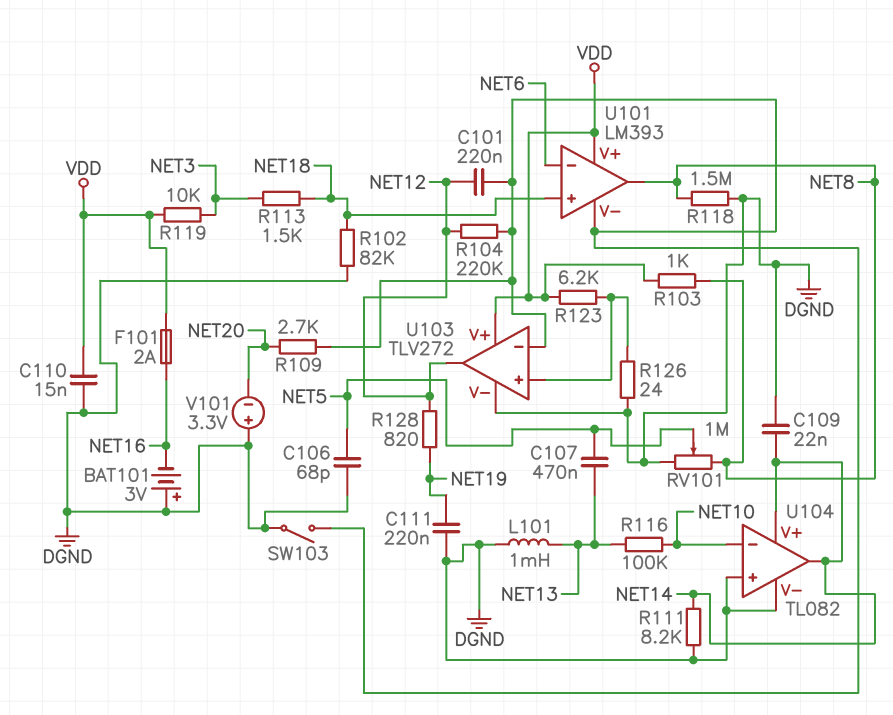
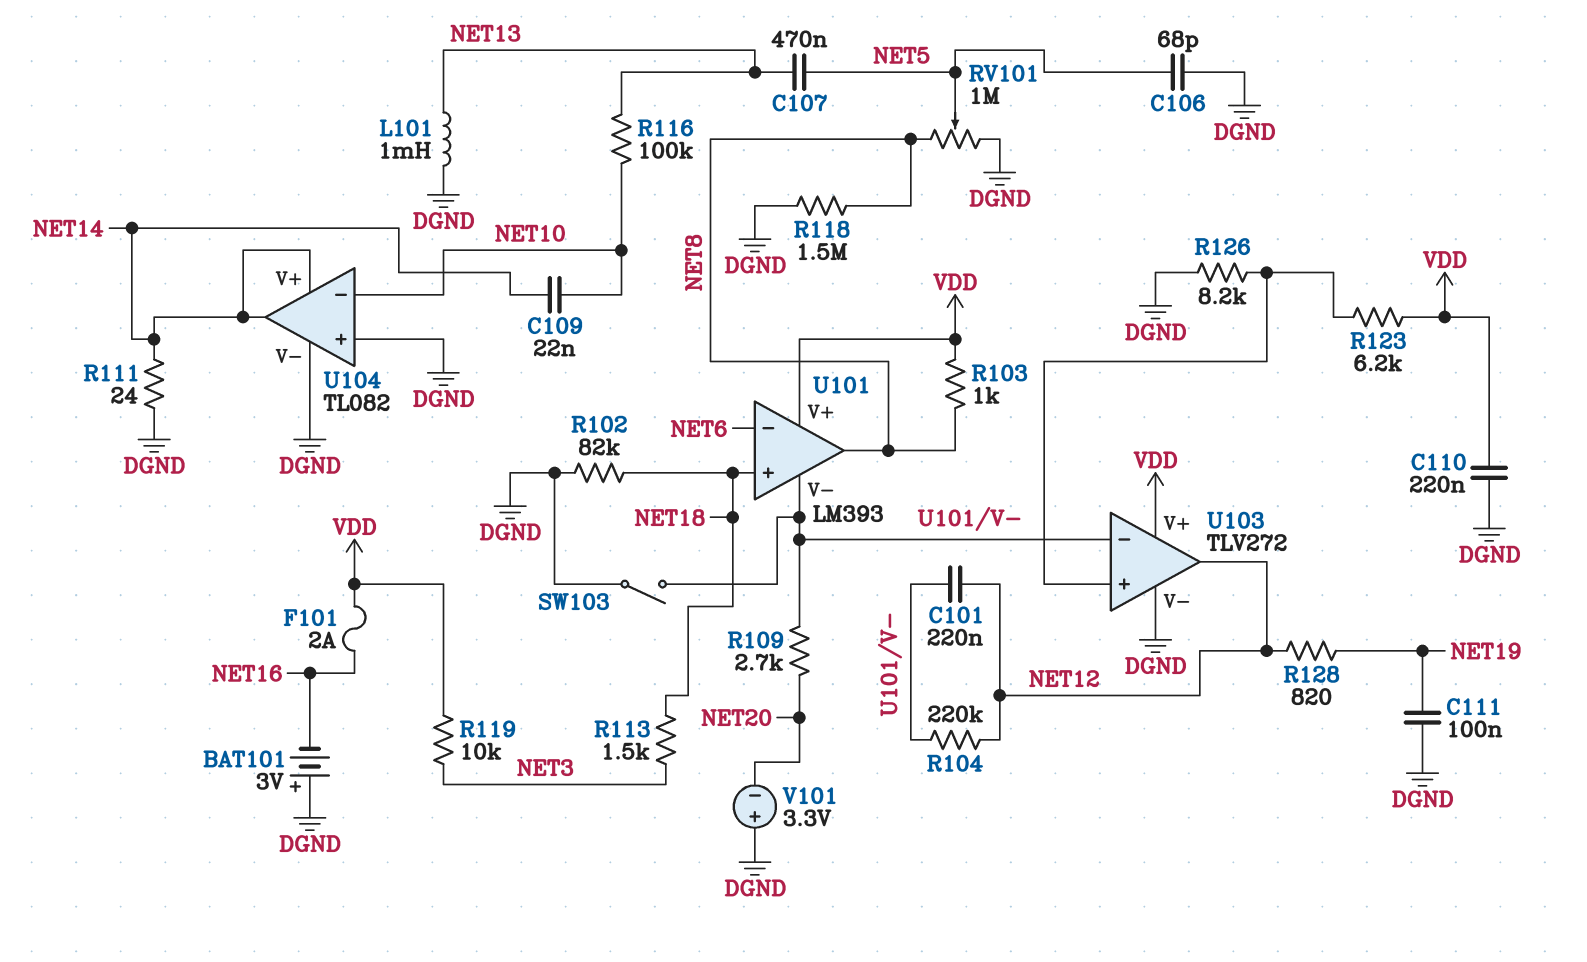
C109: 22nF (DGND, NET14) -> 22nF (NET10, NET14)
C110: 15nF (DGND, VDD) -> 220nF (DGND, VDD)
C111: 220nF (DGND, NET19) -> 100nF (DGND, NET19)
R111: 8.2k (DGND, NET14) -> 24 (DGND, NET14)
R126: 24 (DGND, U103/in+) -> 8.2k (DGND, U103/in+)

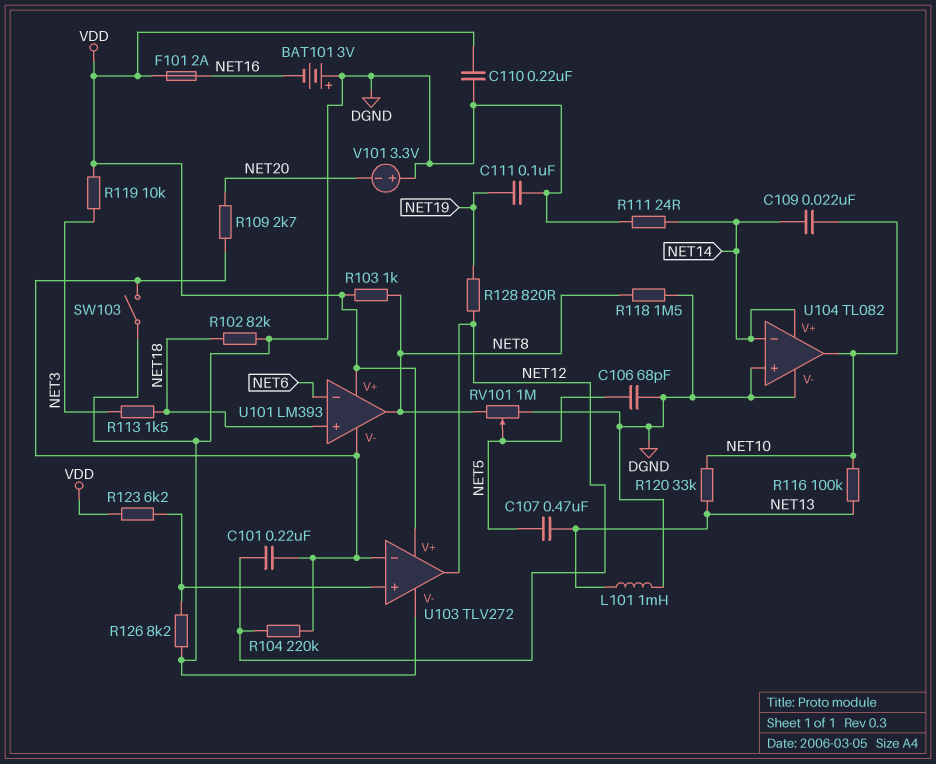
R120: none -> 33k (NET10, NET13)
U104 pin in-: NET10 -> NET14
U104 pin out: NET14 -> NET10

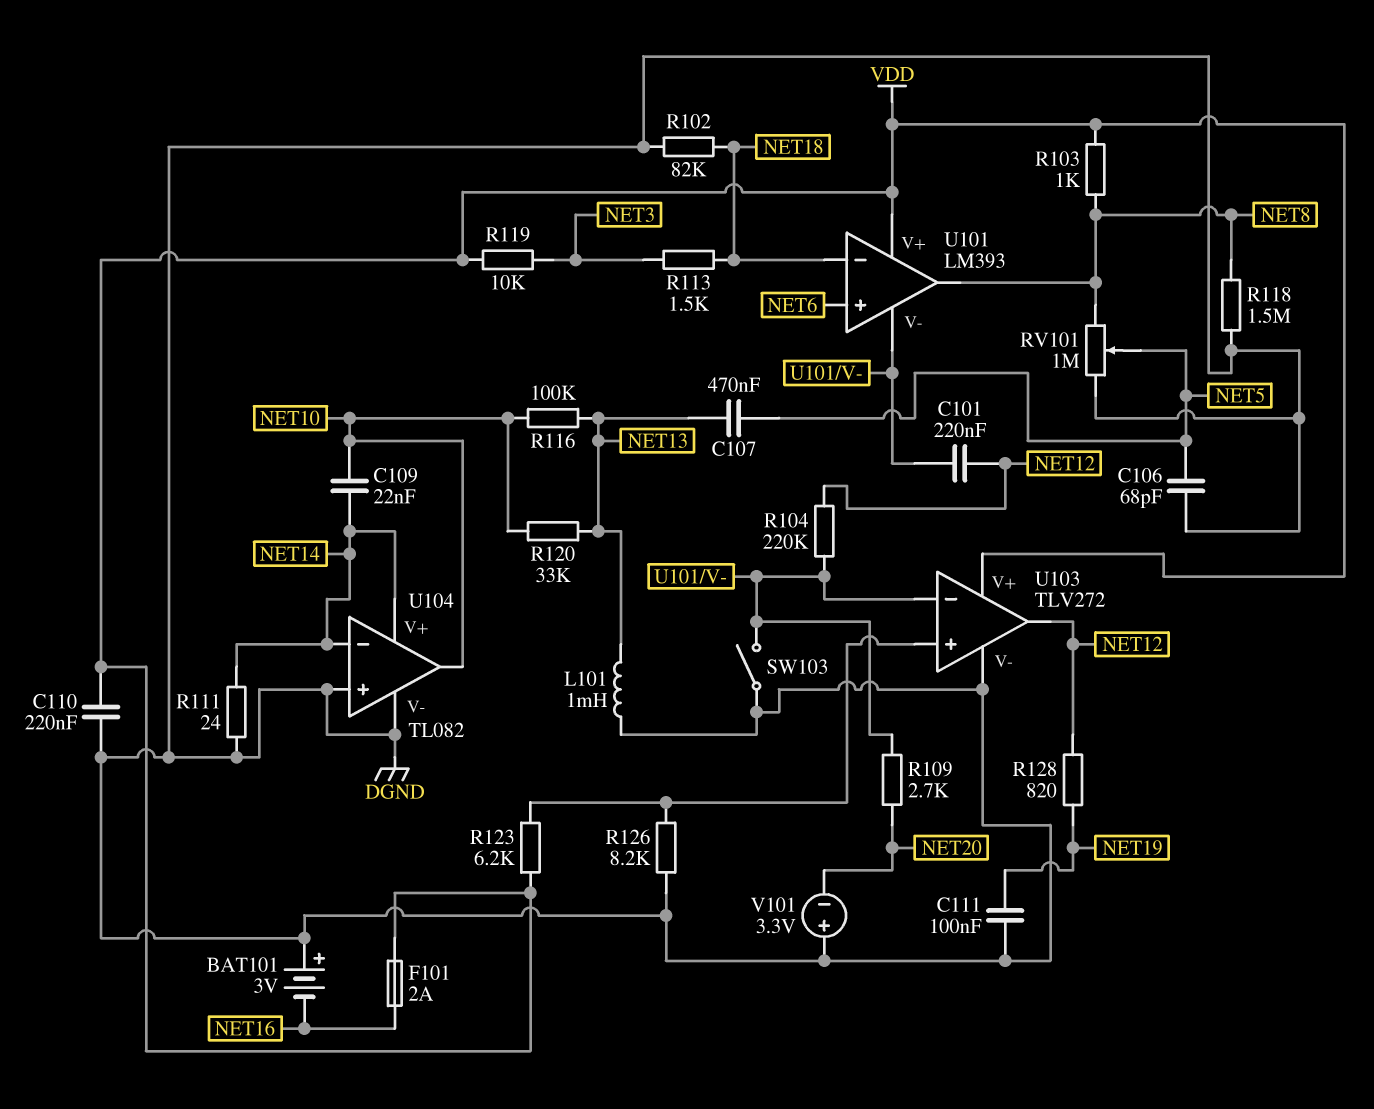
U101 pin in+: NET18 -> NET6
U101 pin in-: NET6 -> NET18

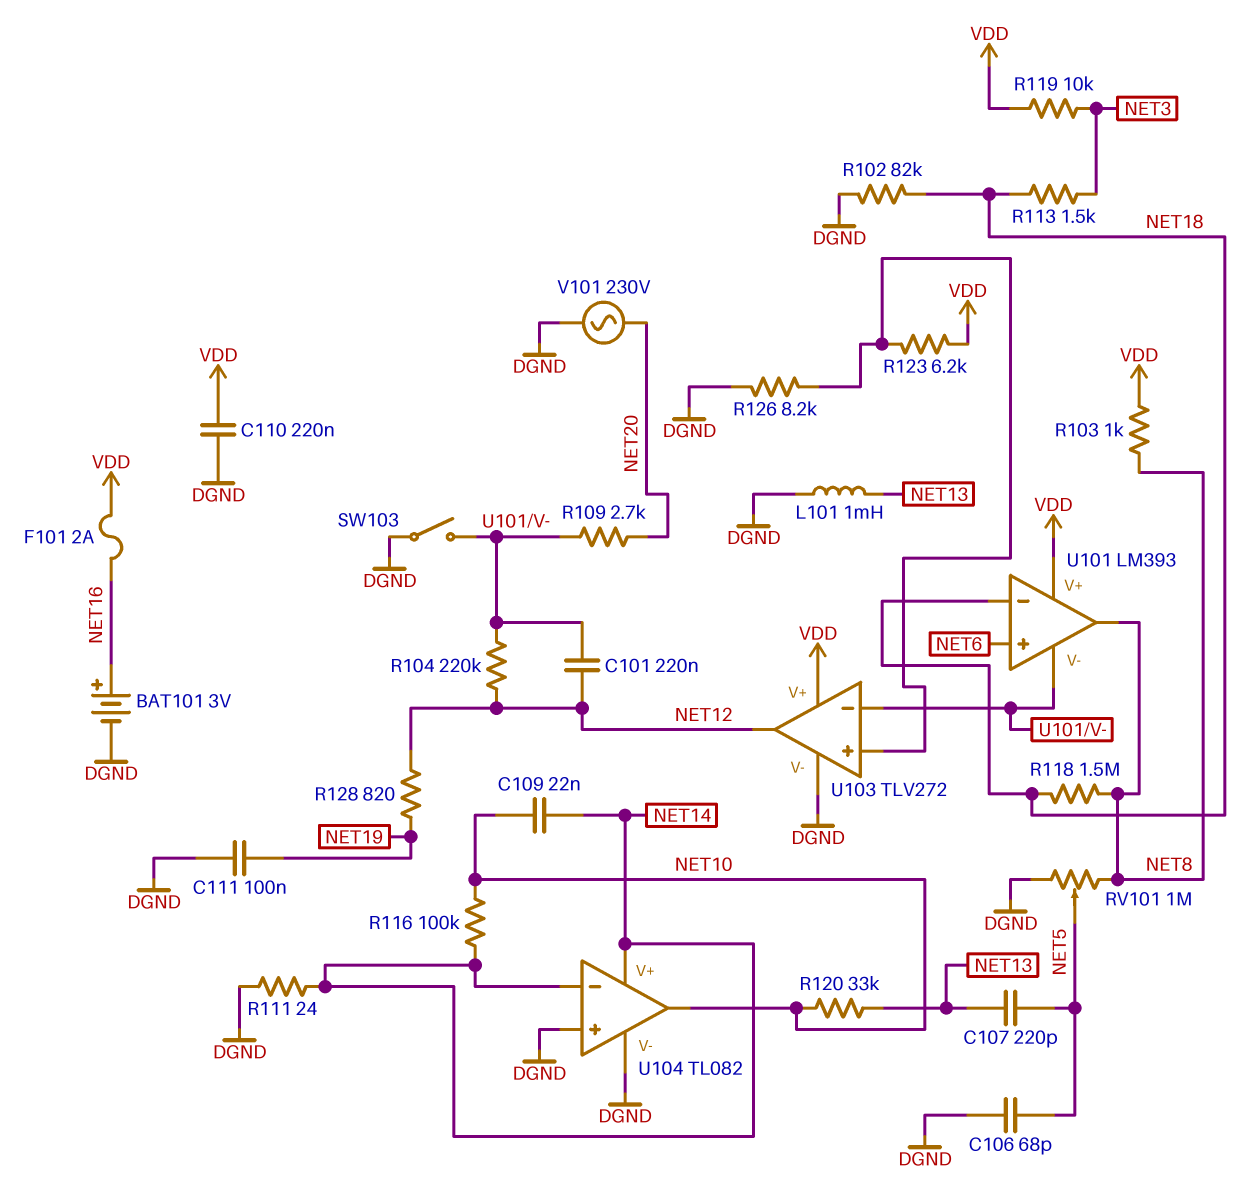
BAT101: 3V (plus DGND, minus NET16) -> 3V (plus NET16, minus DGND)
C107: 470nF (NET5, NET13) -> 220pF (NET5, NET13)
R116: 100k (NET10, NET13) -> 100k (NET10, NET14)
R118: 1.5M (DGND, NET8) -> 1.5M (NET8, NET18)
V101: 3.3V (plus DGND, minus NET20) -> AC 230V (DGND, NET20)

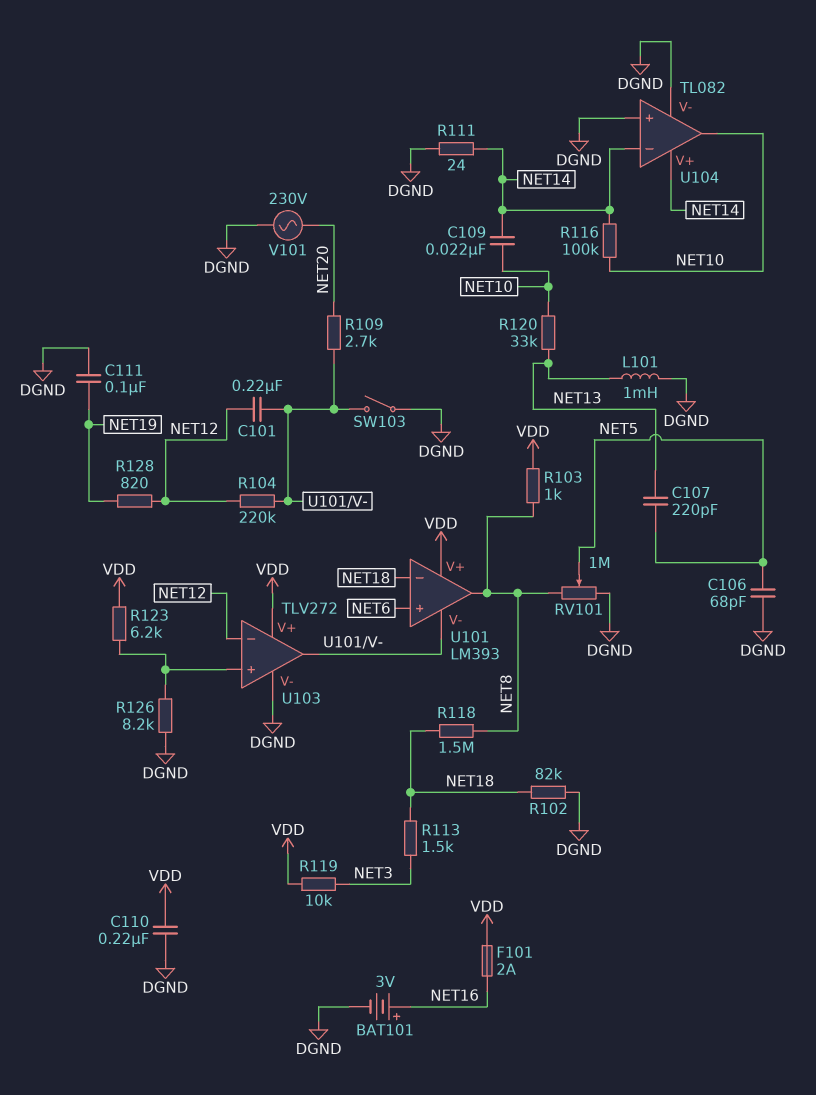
U103 pin in-: U101/V- -> NET12
U103 pin out: NET12 -> U101/V-

